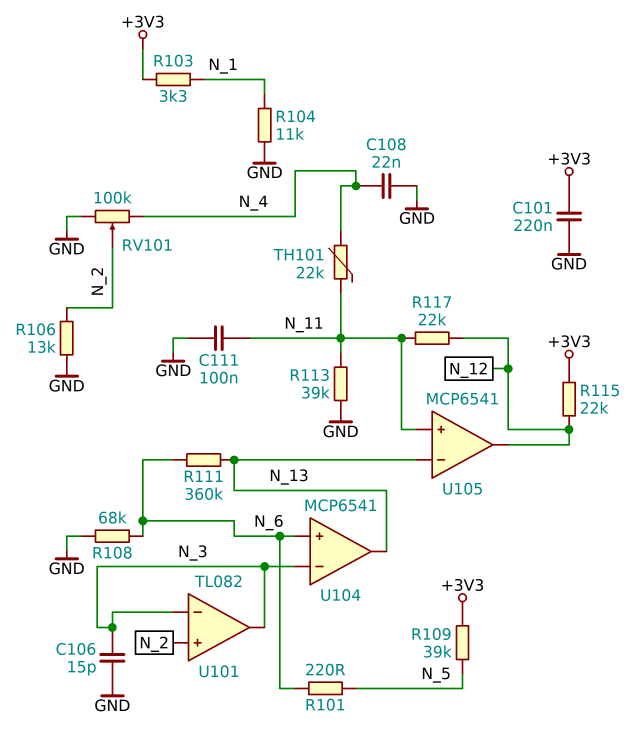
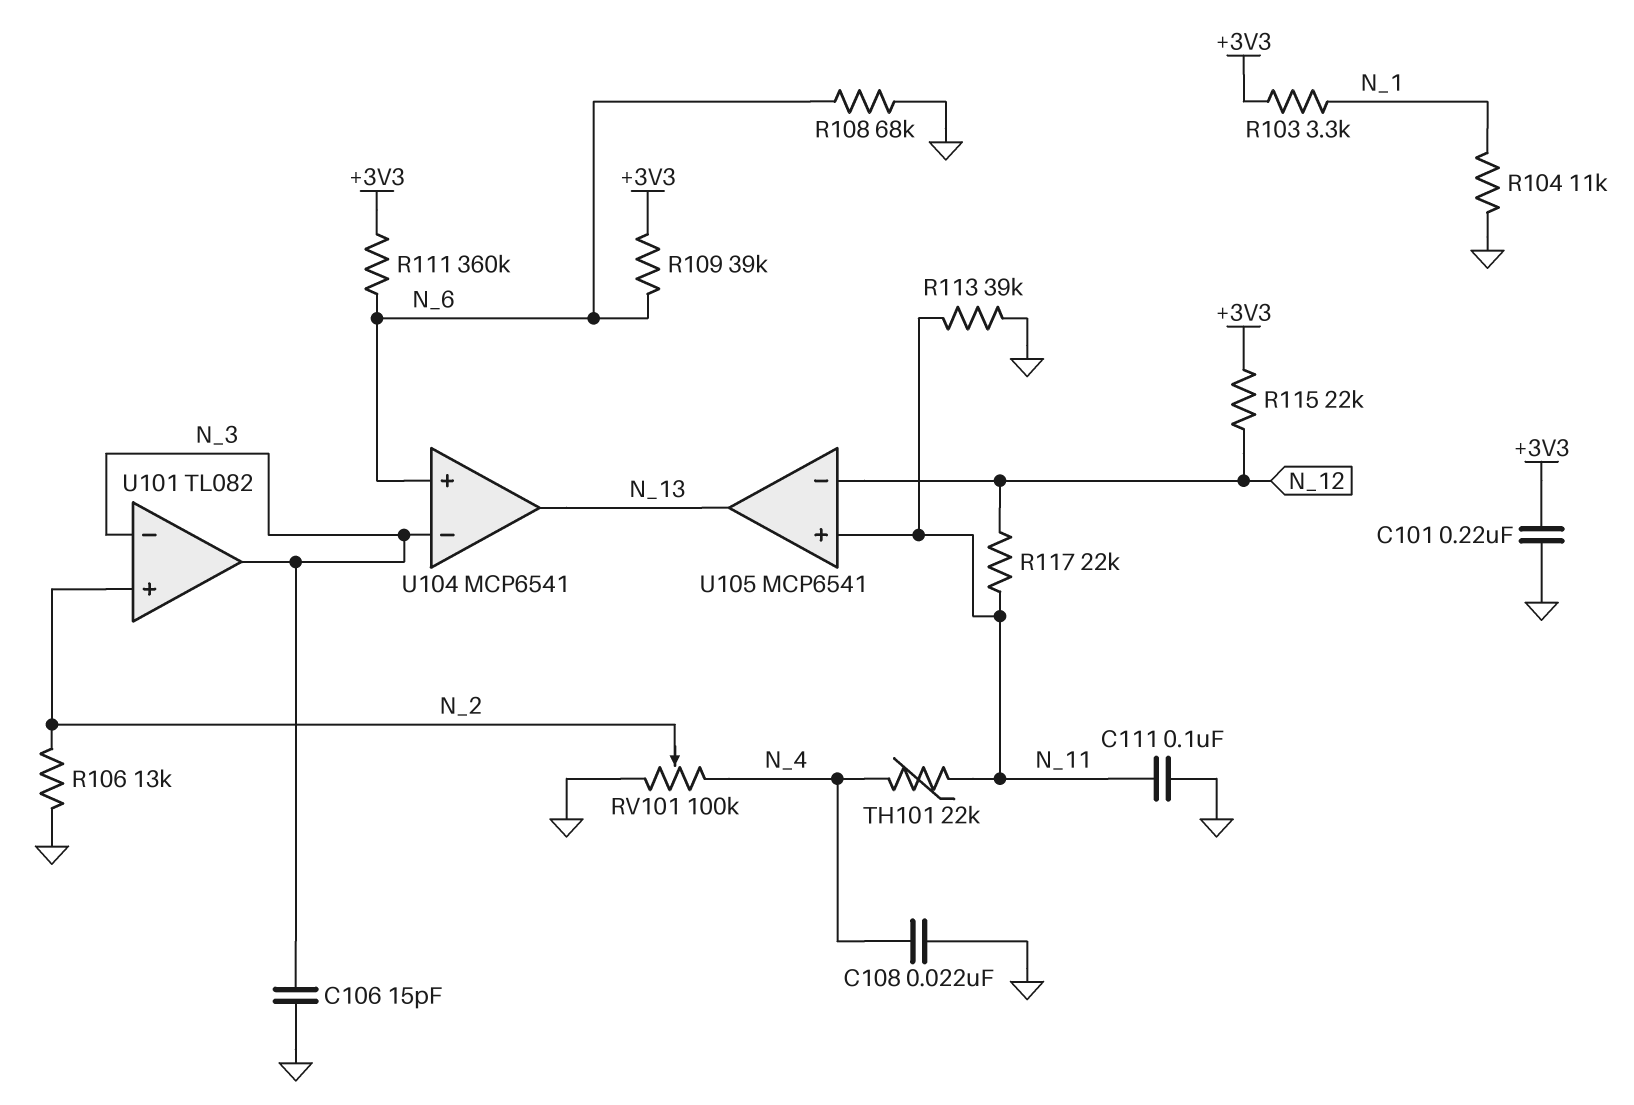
R101: 220 (N_5, N_6) -> none
R109: 39k (+3V3, N_5) -> 39k (+3V3, N_6)
R111: 360k (N_6, N_13) -> 360k (+3V3, N_6)
U105 pin in-: N_13 -> N_12
U105 pin out: N_12 -> N_13

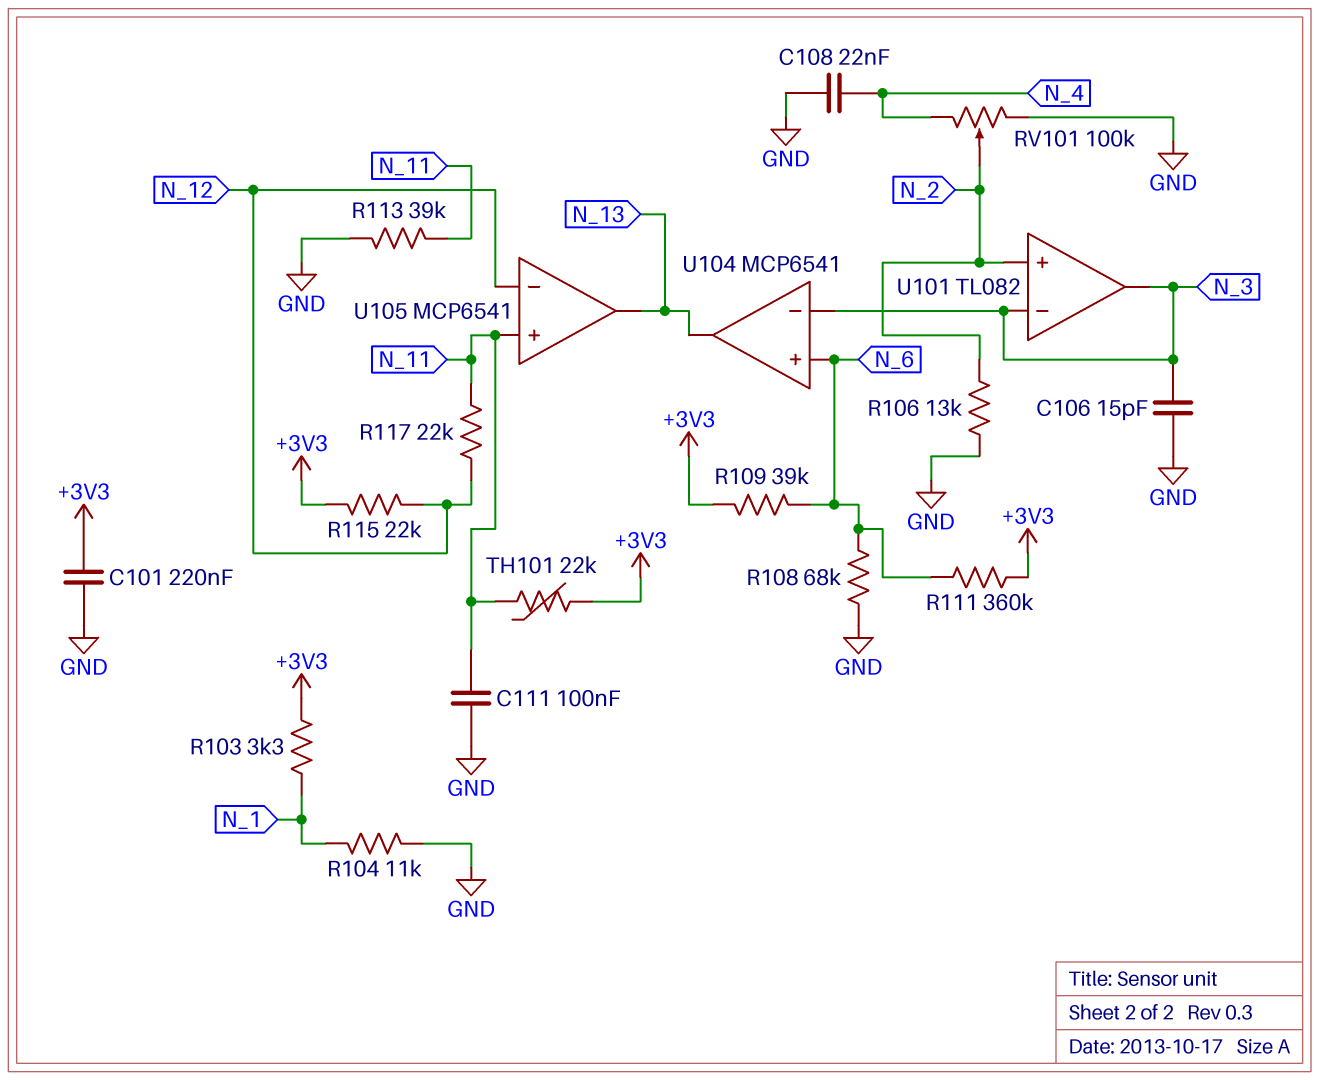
TH101: 22k (N_4, N_11) -> 22k (+3V3, N_11)

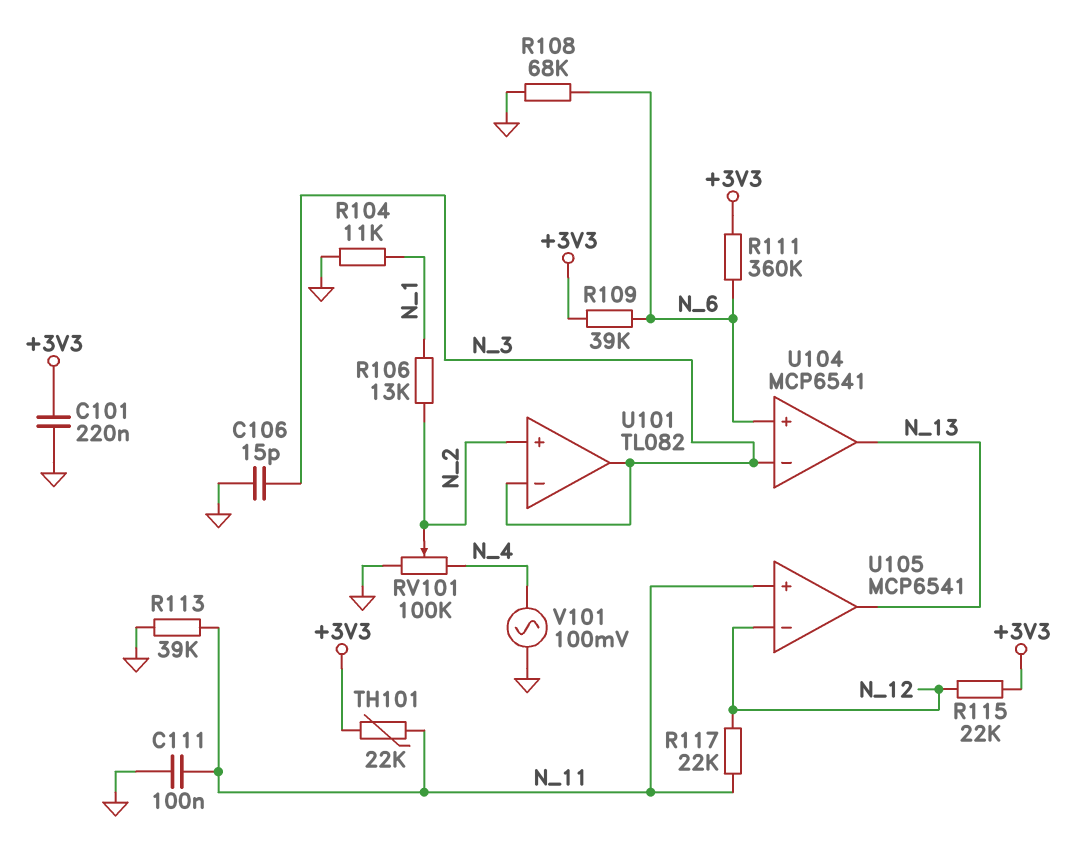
C108: 22nF (GND, N_4) -> none
R103: 3.3k (+3V3, N_1) -> none
R106: 13k (GND, N_2) -> 13k (N_1, N_2)
V101: none -> AC 100mV (GND, N_4)

